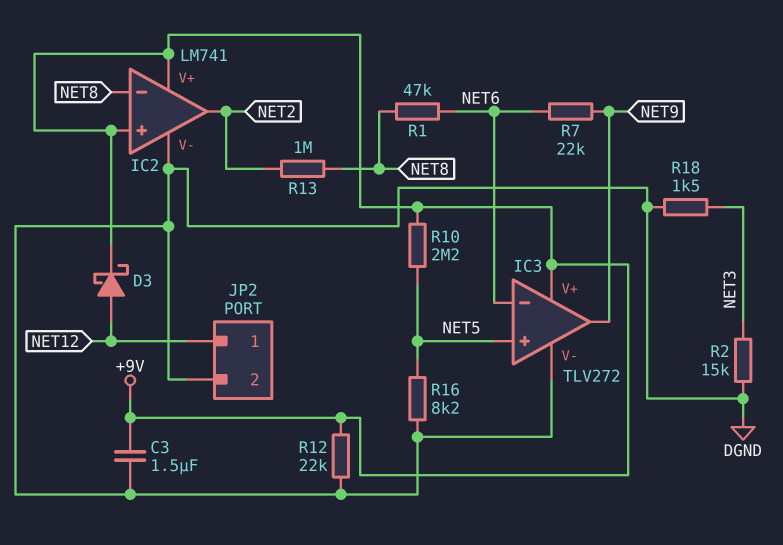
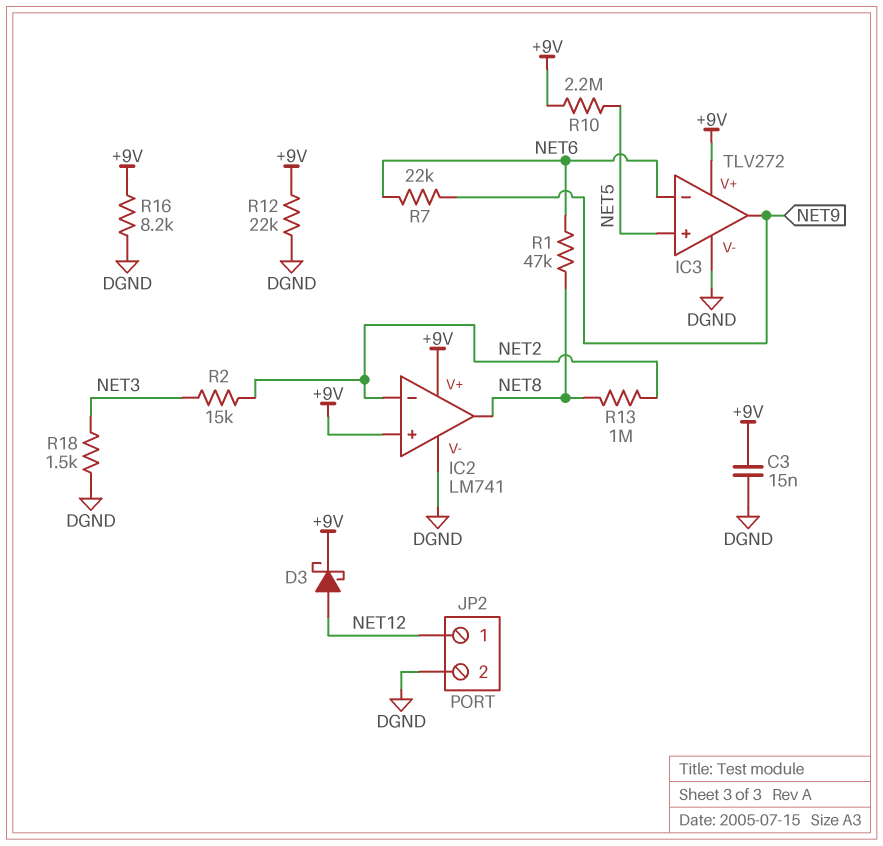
C3: 1.5uF (+9V, DGND) -> 15nF (+9V, DGND)
IC2 pin in-: NET8 -> NET2
IC2 pin out: NET2 -> NET8
R2: 15k (DGND, NET3) -> 15k (NET2, NET3)
R16: 8.2k (DGND, NET5) -> 8.2k (+9V, DGND)

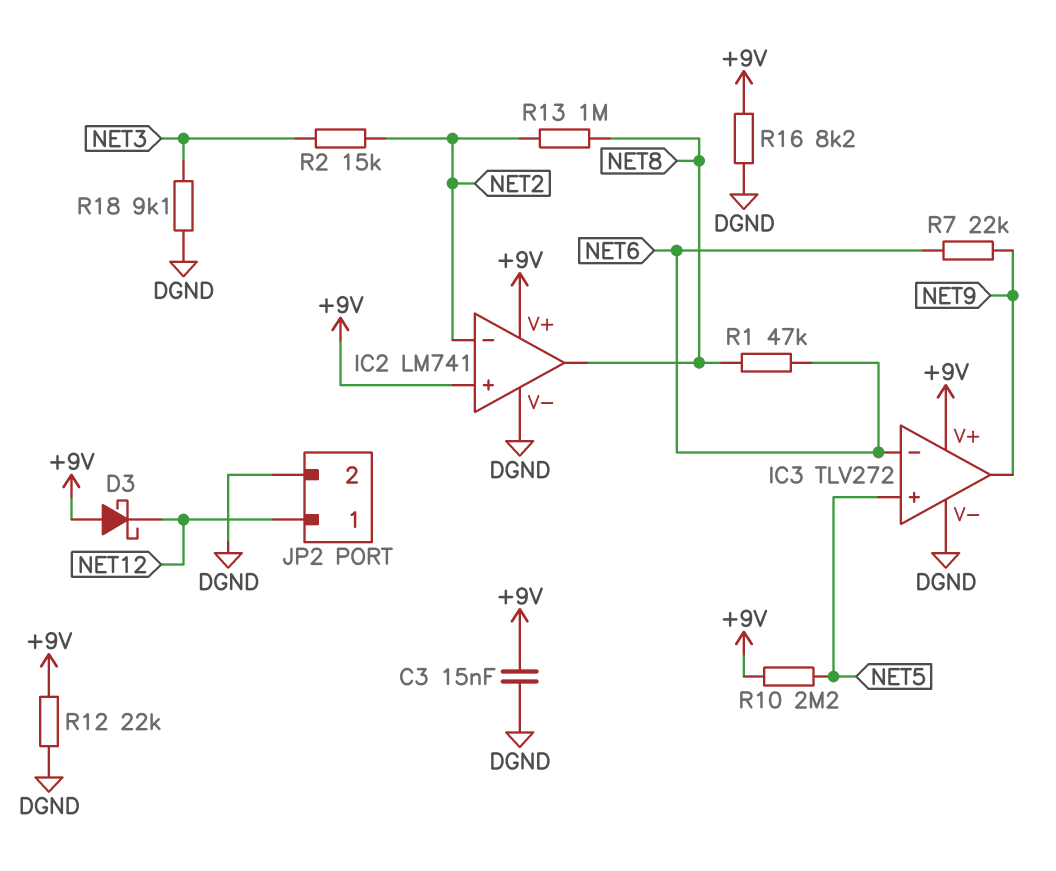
D3: schottky (A NET12, K +9V) -> schottky (A +9V, K NET12)
R18: 1.5k (DGND, NET3) -> 9.1k (DGND, NET3)

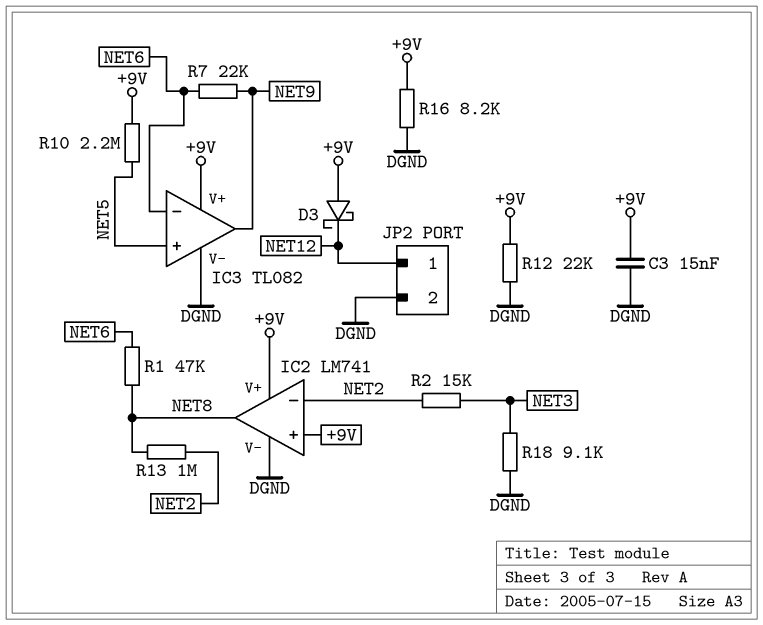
IC3: TLV272 -> TL082

